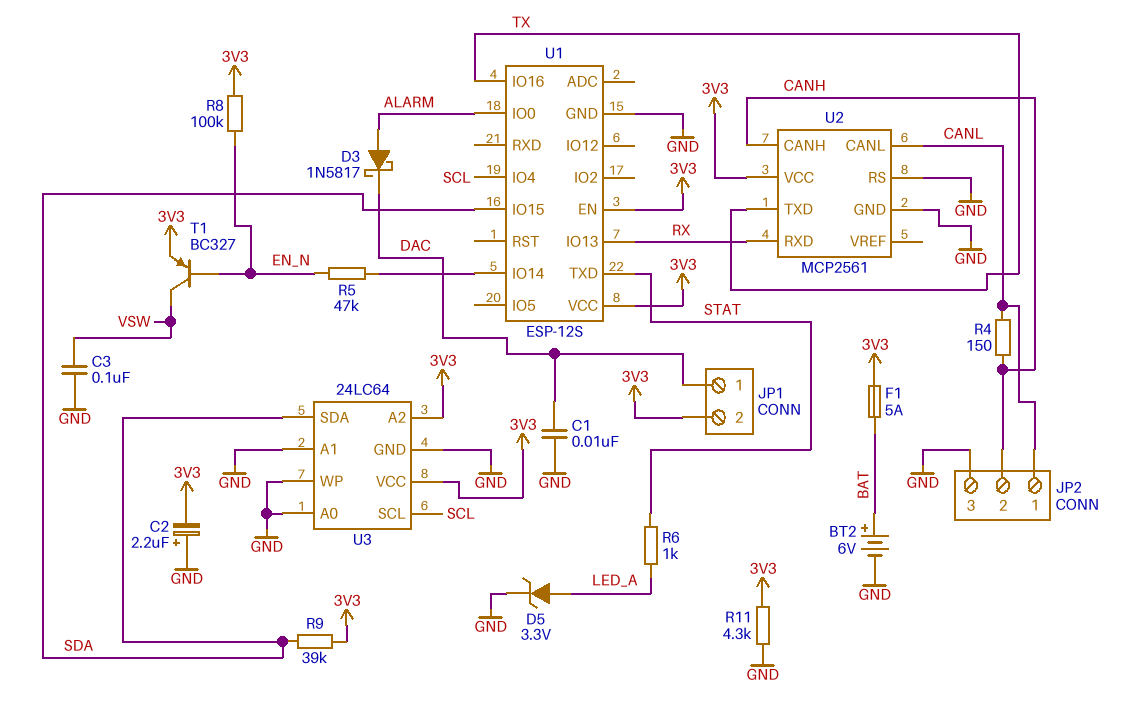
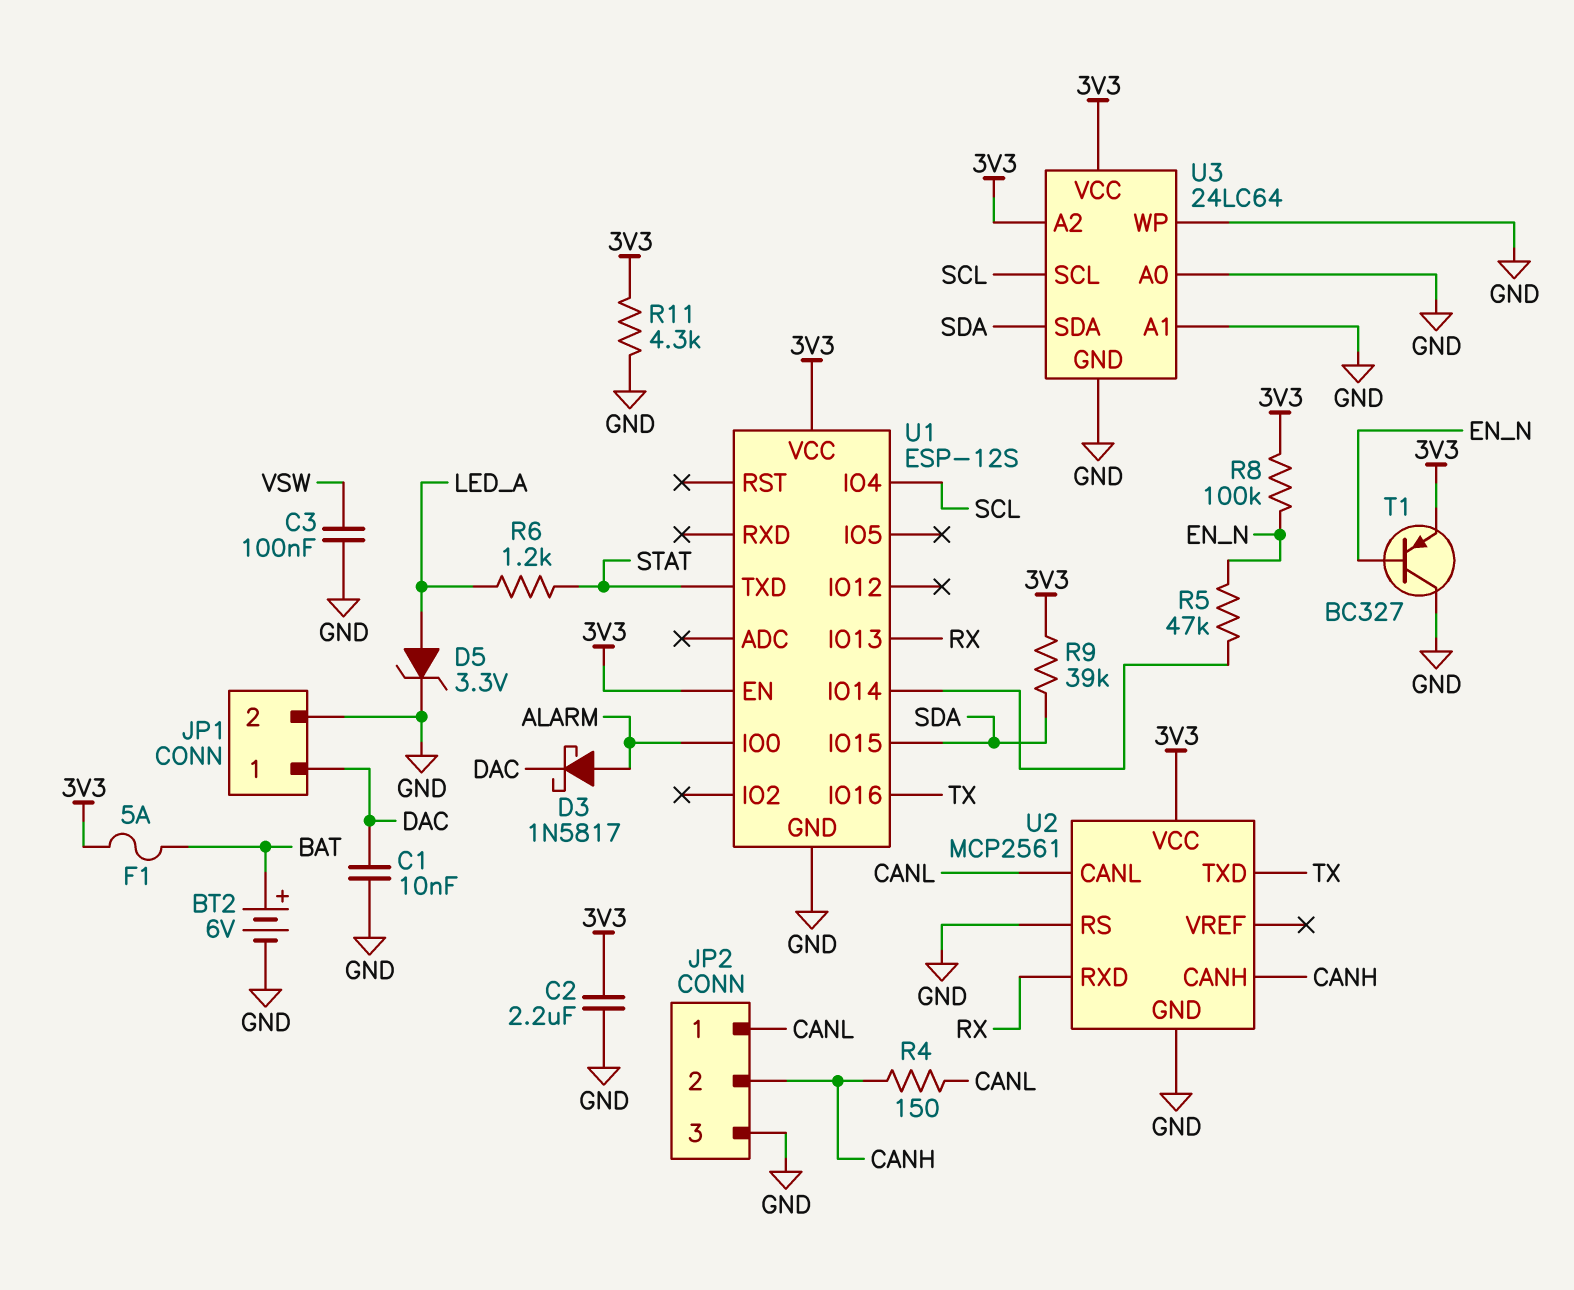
C2: 2.2uF (plus GND, minus 3V3) -> 2.2uF (3V3, GND)
JP1 pin 2: 3V3 -> GND
R6: 1k (LED_A, STAT) -> 1.2k (LED_A, STAT)
T1: PNP BC327 (B EN_N, C VSW, E 3V3) -> PNP BC327 (B EN_N, C GND, E 3V3)

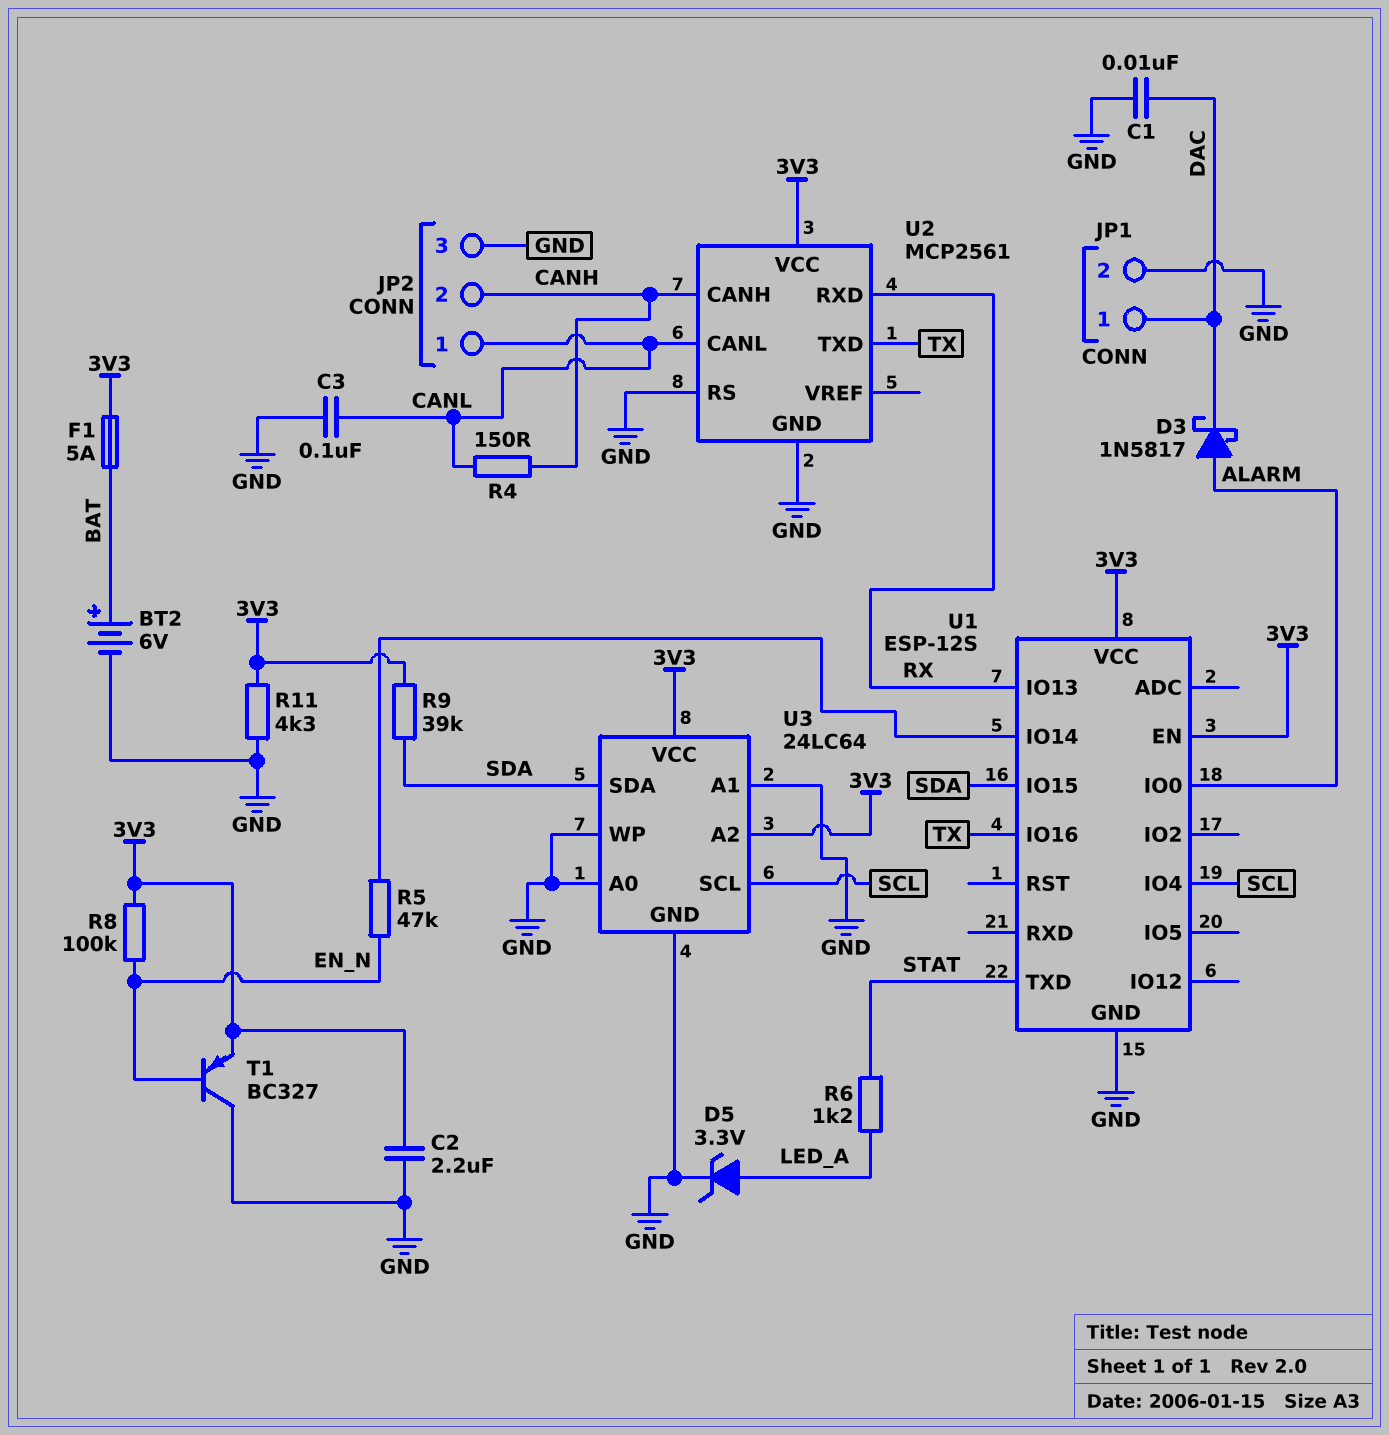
C3: 100nF (GND, VSW) -> 100nF (CANL, GND)

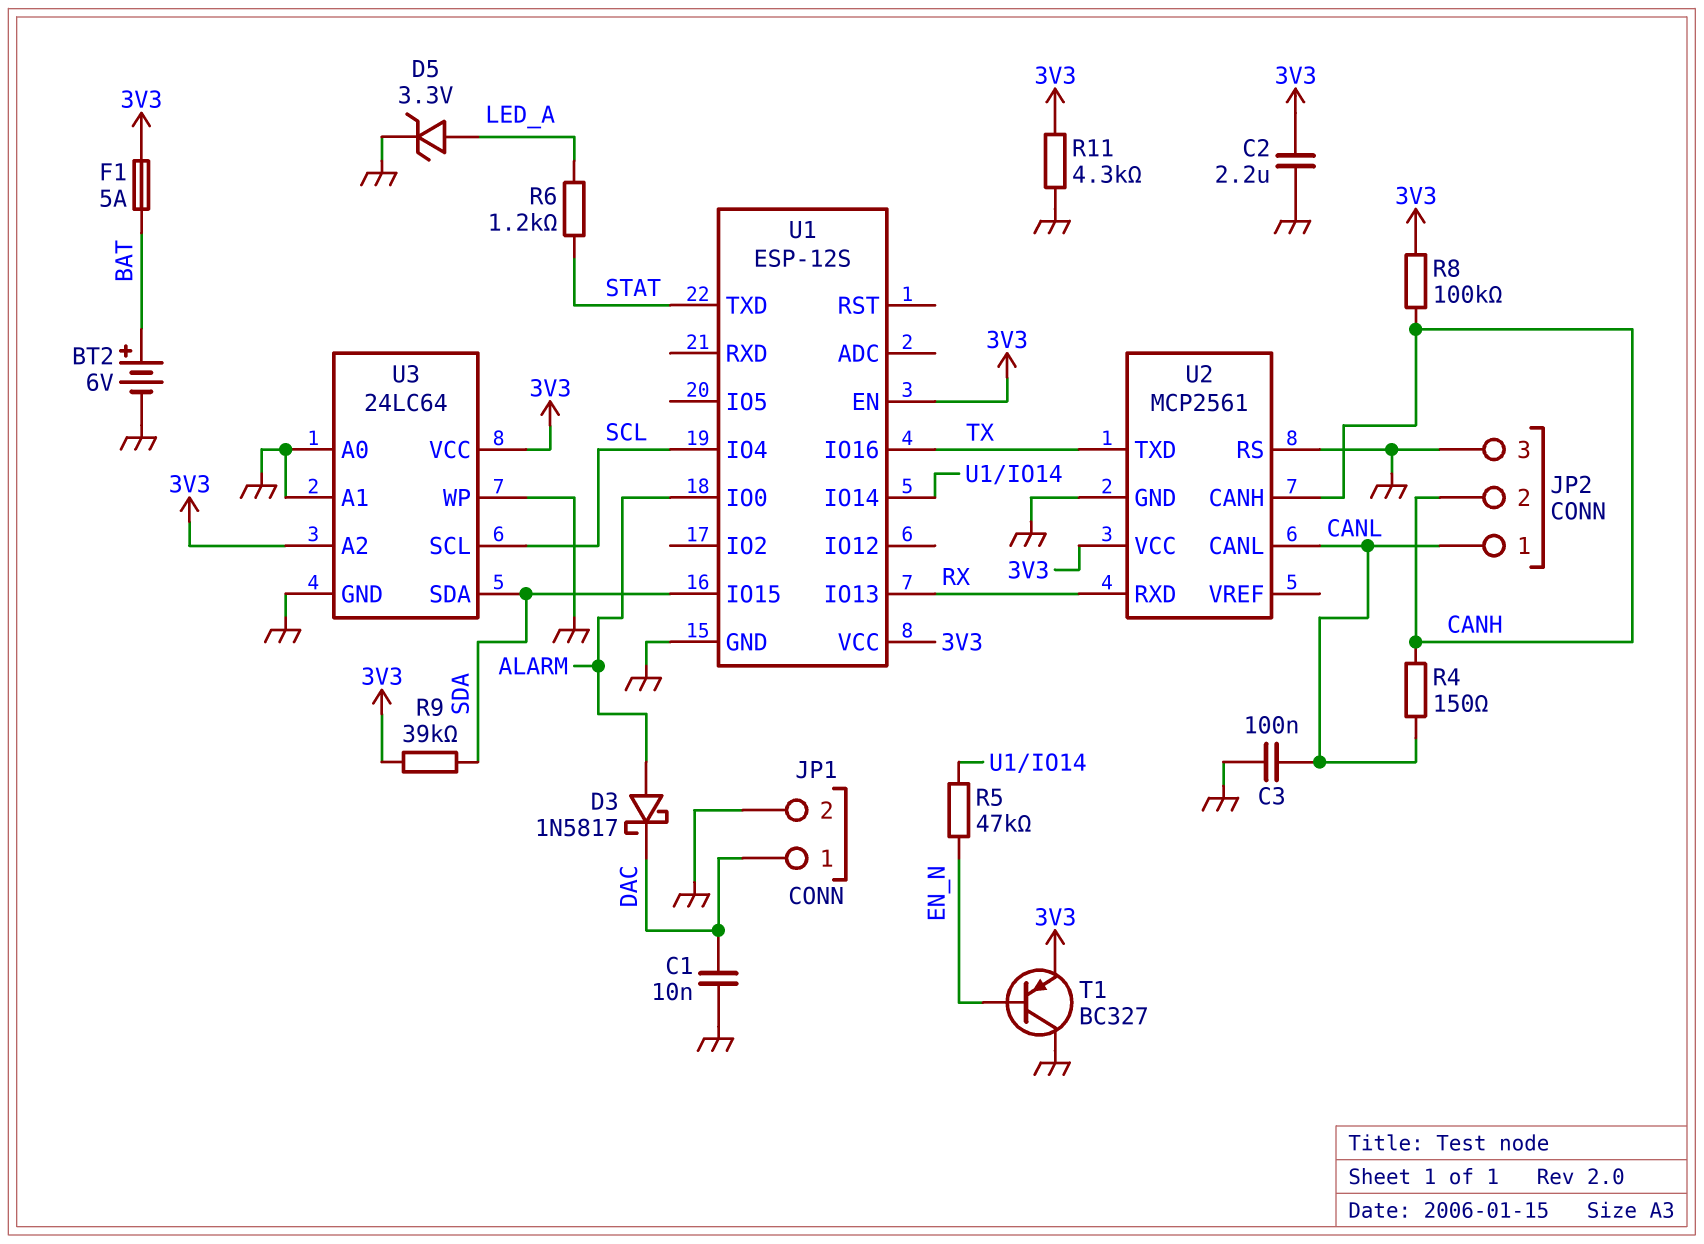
R8: 100k (3V3, EN_N) -> 100k (3V3, CANH)

